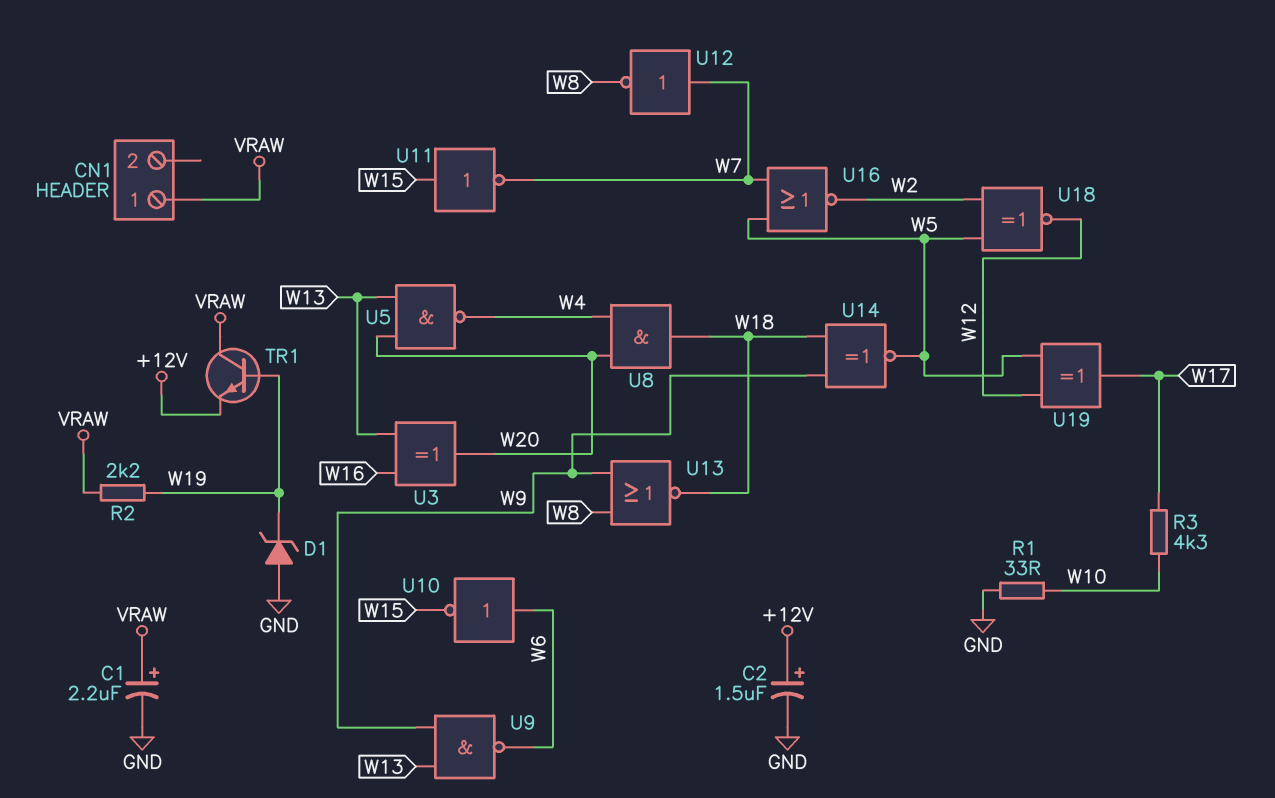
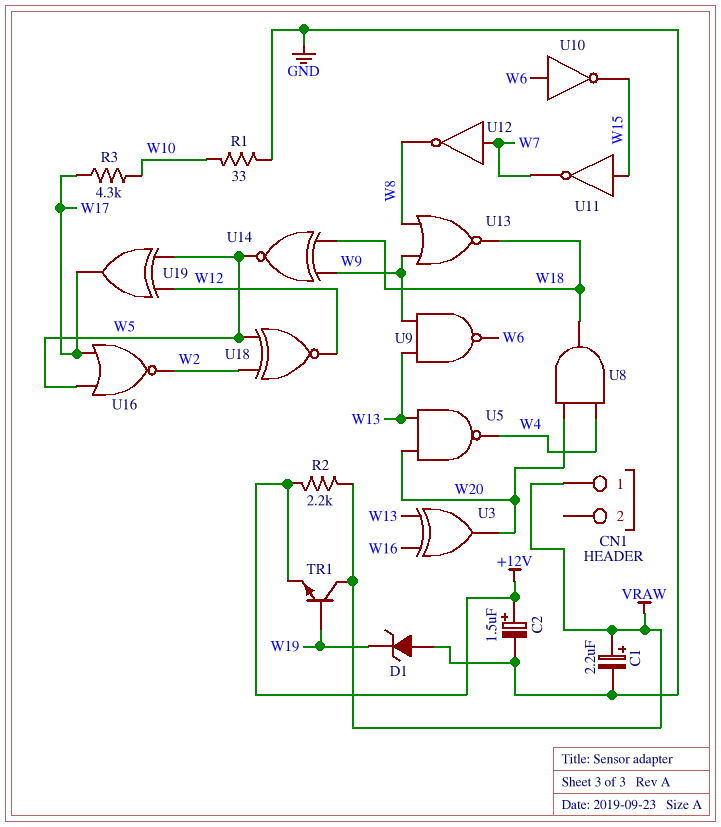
R2: 2.2k (VRAW, W19) -> 2.2k (+12V, VRAW)
U16: NOR (in W5, in W7, out W2) -> NOR (in W5, in W17, out W2)

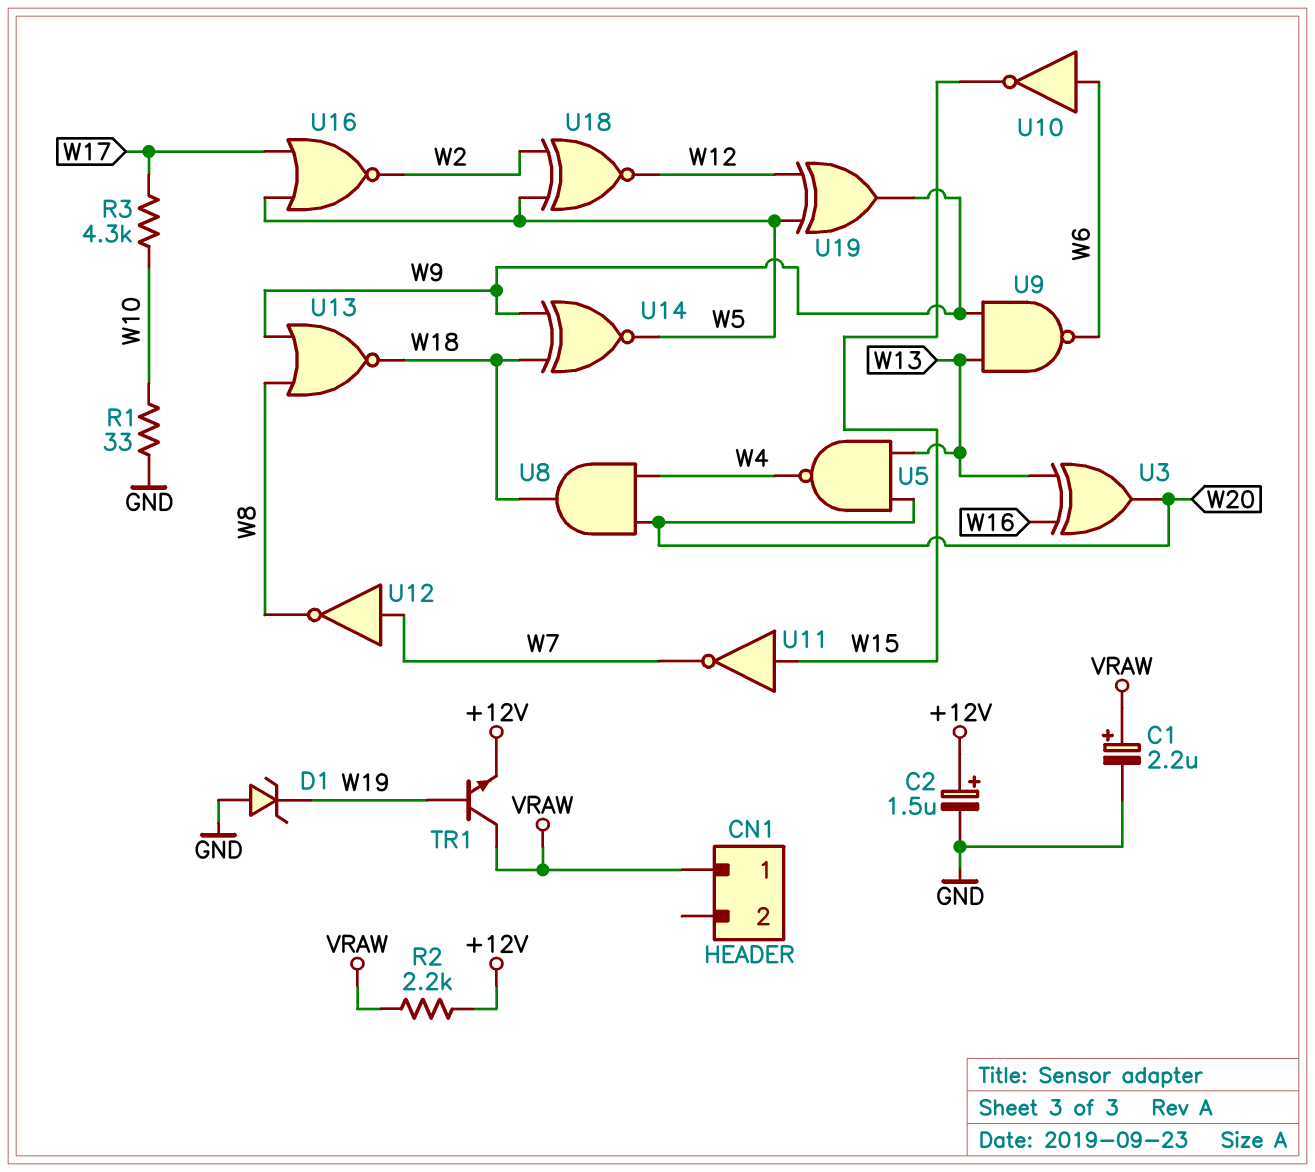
U19: XOR (in W5, in W12, out W17) -> XOR (in W5, in W12, out W9)

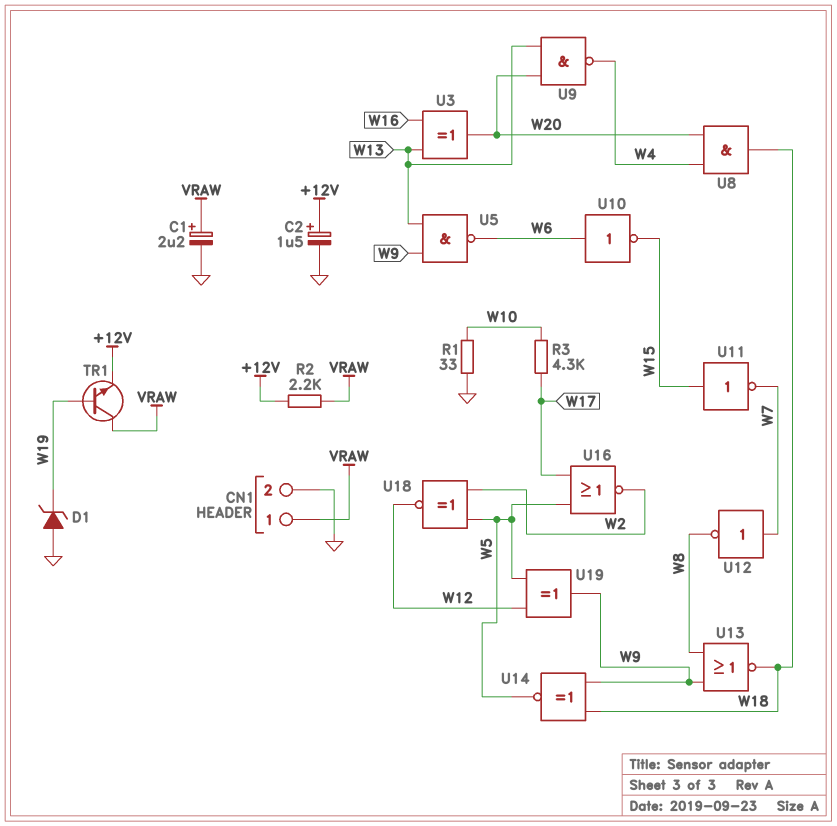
CN1 pin 2: none -> GND
U5: NAND (in W13, in W20, out W4) -> NAND (in W9, in W13, out W6)
U9: NAND (in W9, in W13, out W6) -> NAND (in W13, in W20, out W4)

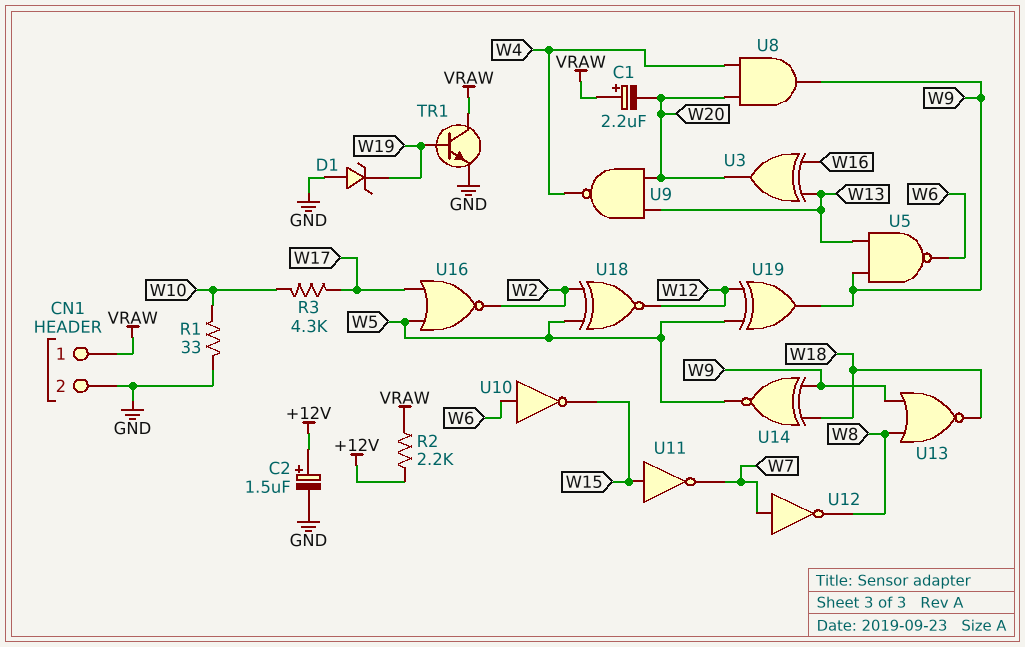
C1: 2.2uF (plus VRAW, minus GND) -> 2.2uF (plus VRAW, minus W20)
TR1: NPN (B W19, C VRAW, E +12V) -> NPN (B W19, C VRAW, E GND)
U8: AND (in W4, in W20, out W18) -> AND (in W4, in W20, out W9)

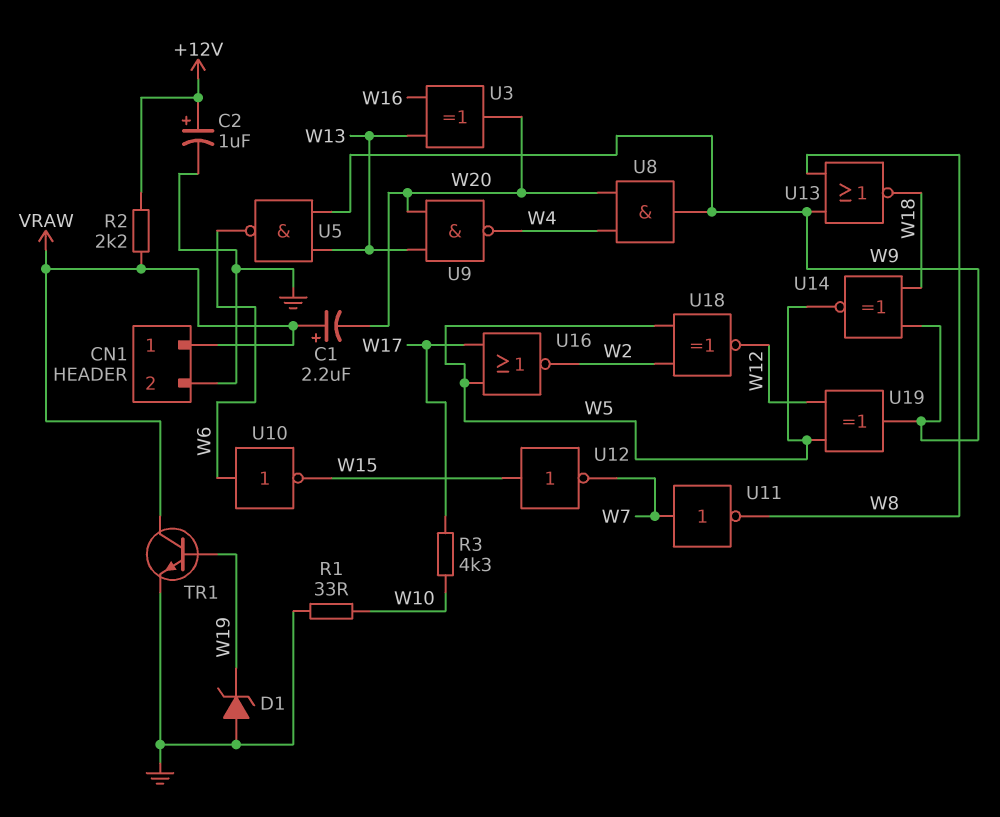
C2: 1.5uF (plus +12V, minus GND) -> 1uF (plus +12V, minus GND)
U11: NOT (in W15, out W7) -> NOT (in W7, out W8)
U12: NOT (in W7, out W8) -> NOT (in W15, out W7)

